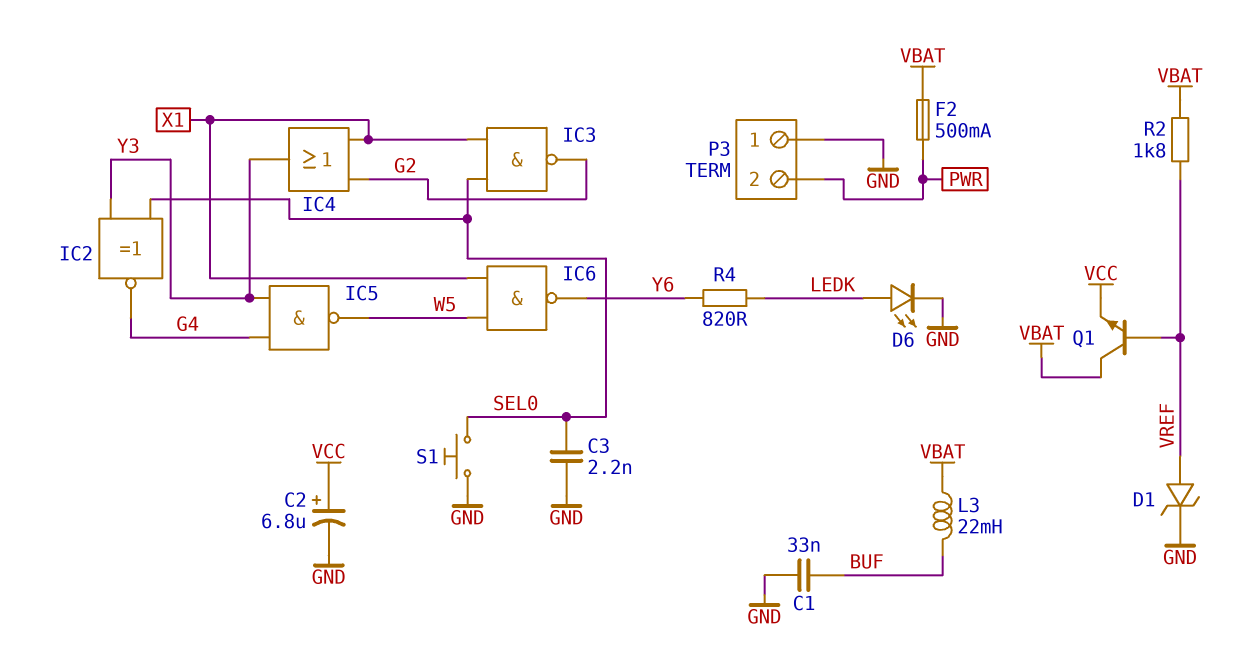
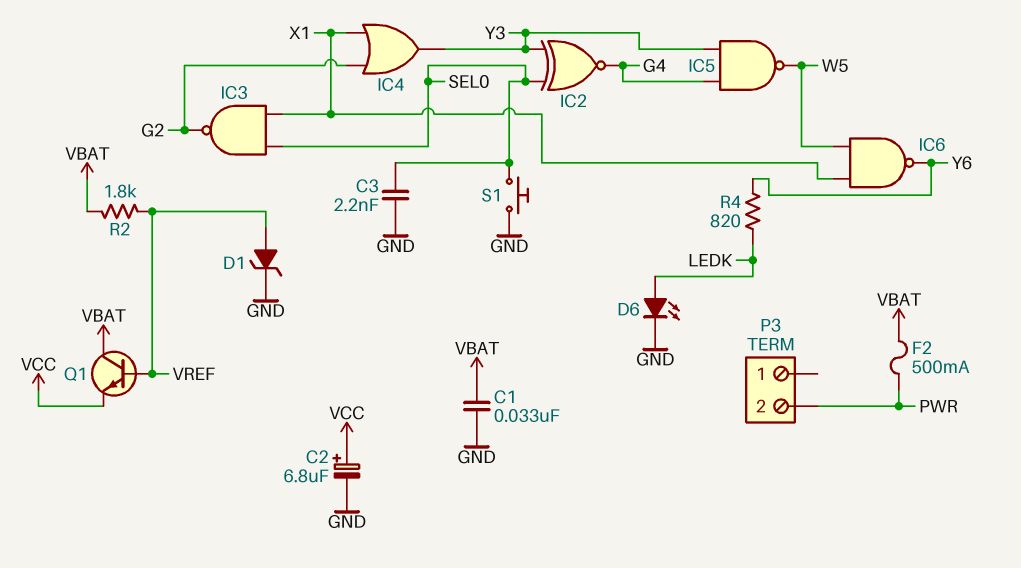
C1: 33nF (BUF, GND) -> 33nF (GND, VBAT)
L3: 22mH (BUF, VBAT) -> none
P3 pin 1: GND -> none

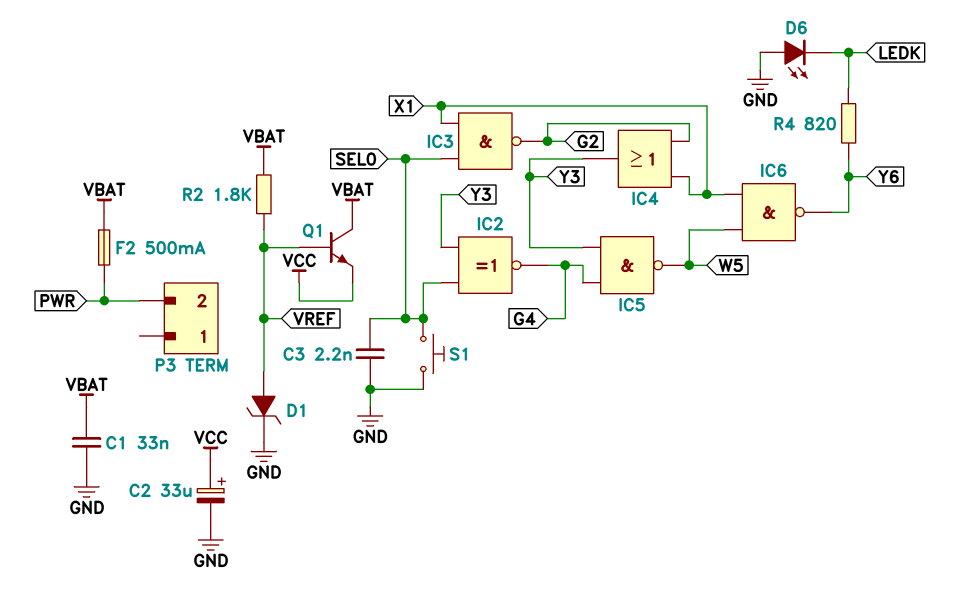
C2: 6.8uF (plus VCC, minus GND) -> 33uF (plus VCC, minus GND)
D6: LED (A LEDK, K GND) -> LED (A GND, K LEDK)

